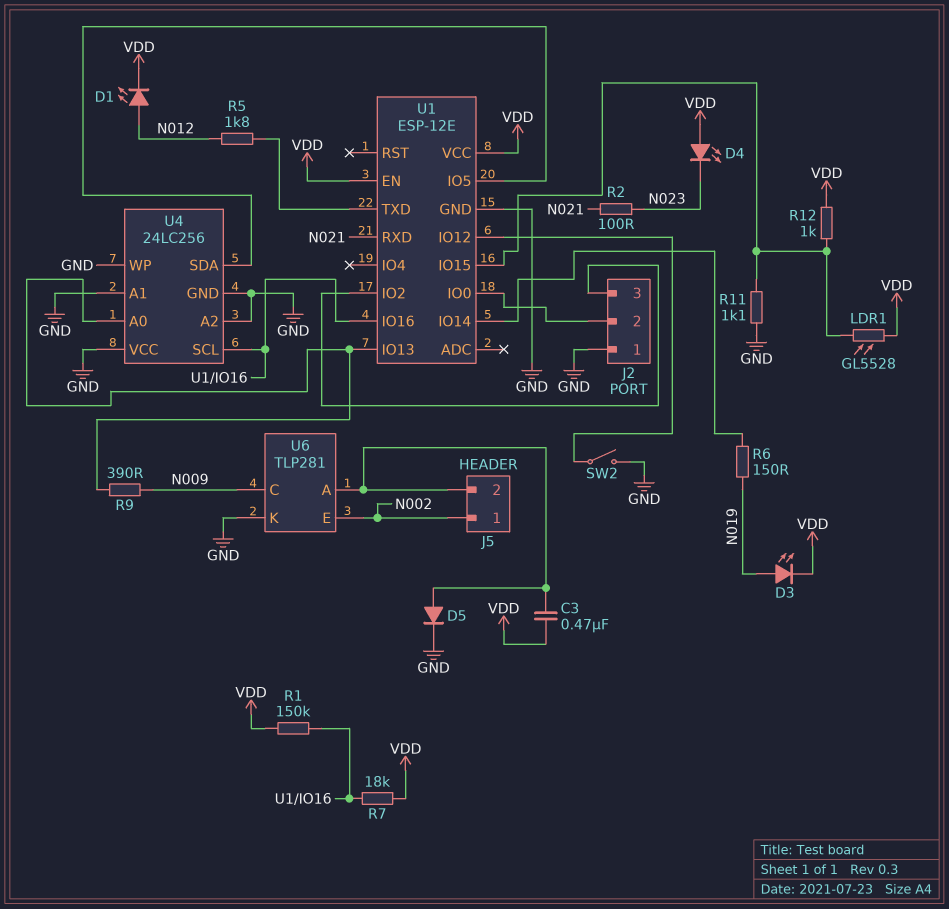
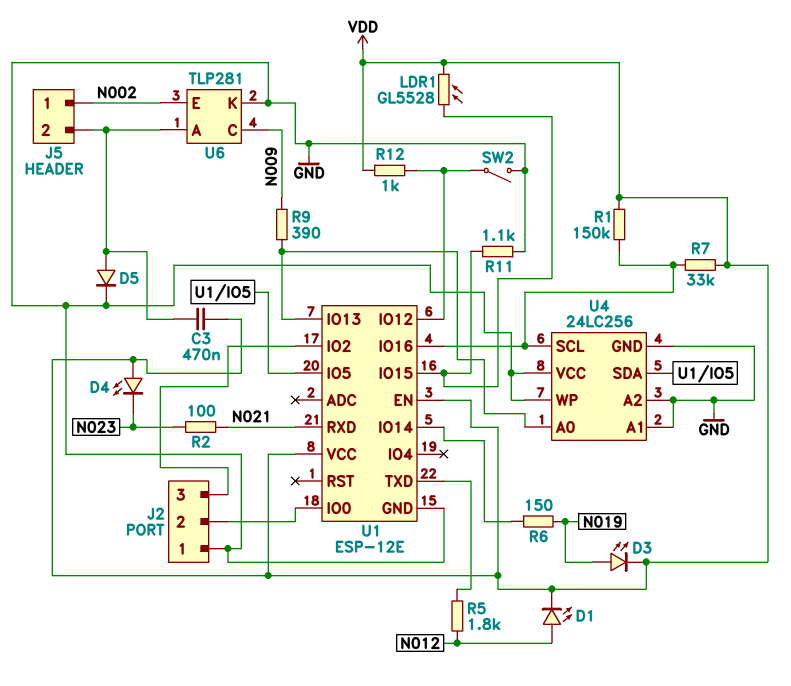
R7: 18k (U1/IO16, VDD) -> 33k (U1/IO16, VDD)
R12: 1k (U1/IO15, VDD) -> 1k (U1/IO12, VDD)

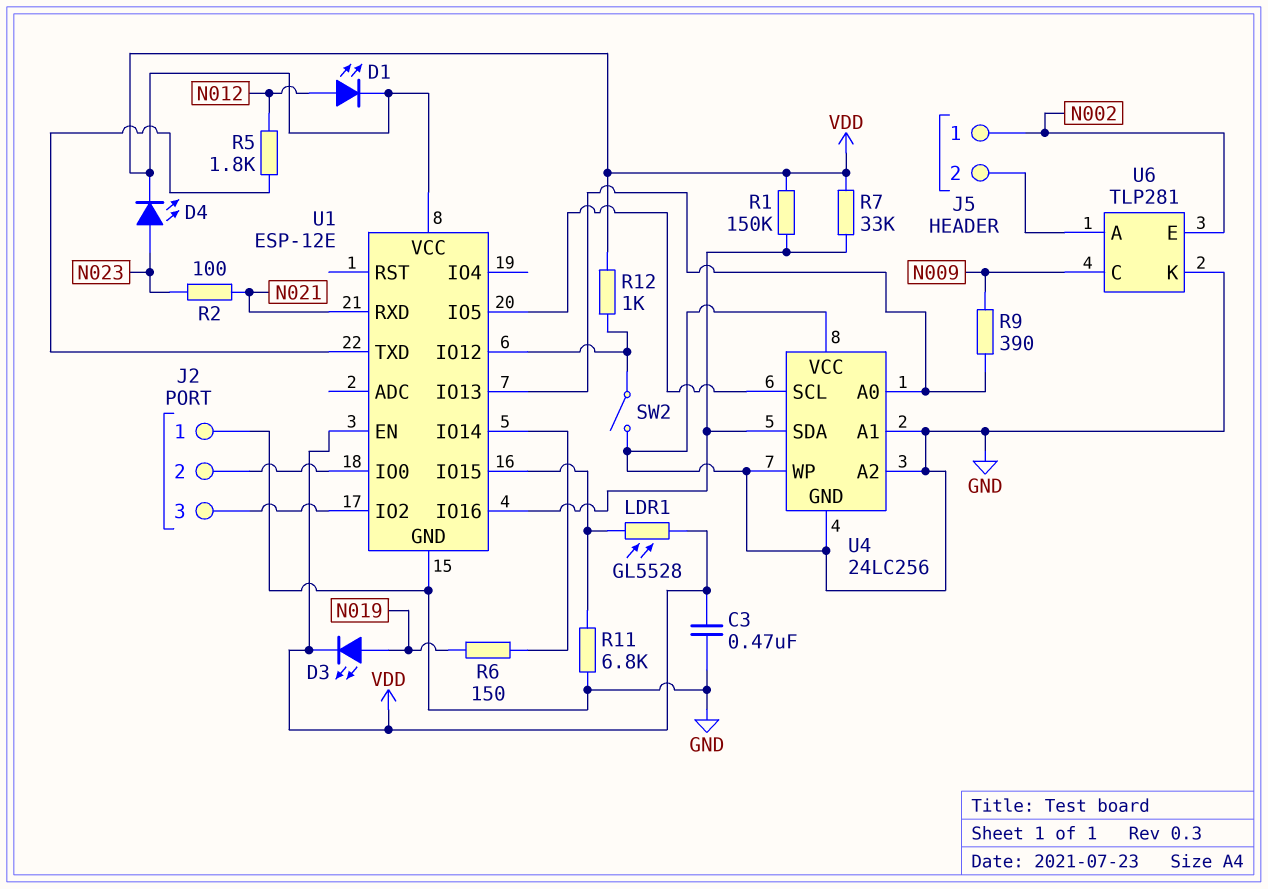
C3: 470nF (J5/2, VDD) -> 470nF (GND, VDD)
D4: LED (A VDD, K N023) -> LED (A N023, K VDD)
D5: diode (A J5/2, K GND) -> none
R11: 1.1k (GND, U1/IO15) -> 6.8k (GND, U1/IO15)
U4 pin SCL: U1/IO16 -> U1/IO5
U4 pin SDA: U1/IO5 -> U1/IO16

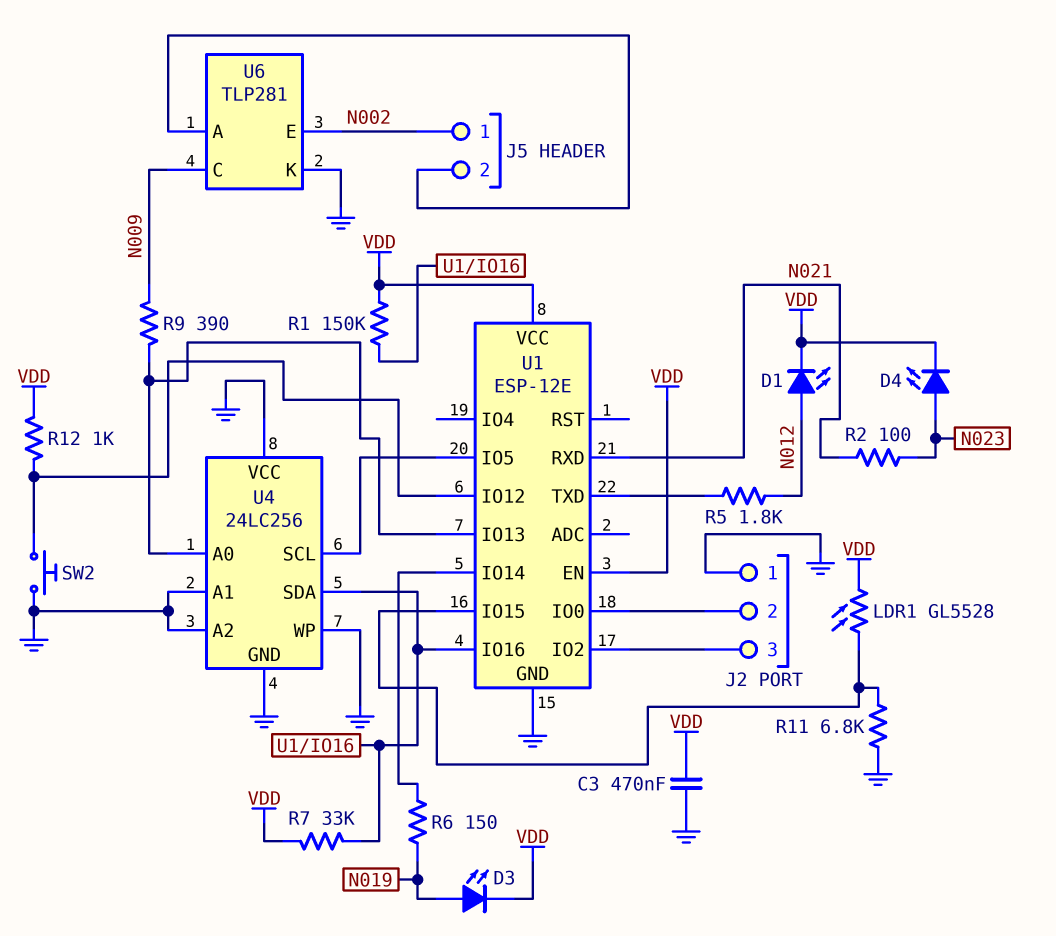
SW2: switch (GND, U1/IO12) -> button (GND, U1/IO12)

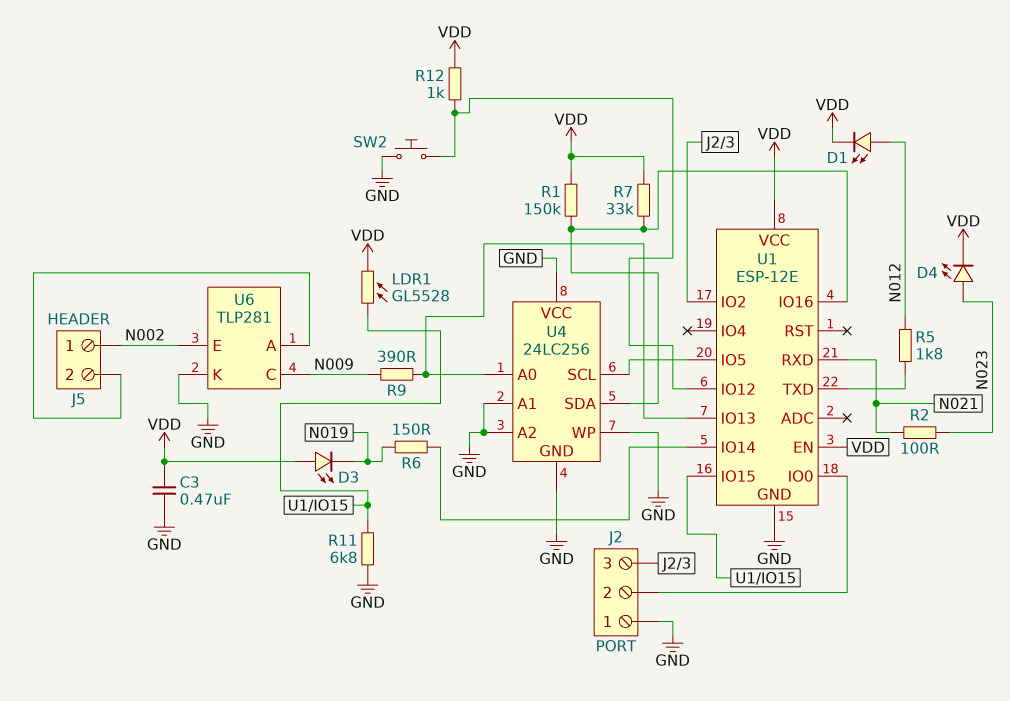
D3: LED (A N019, K VDD) -> LED (A VDD, K N019)

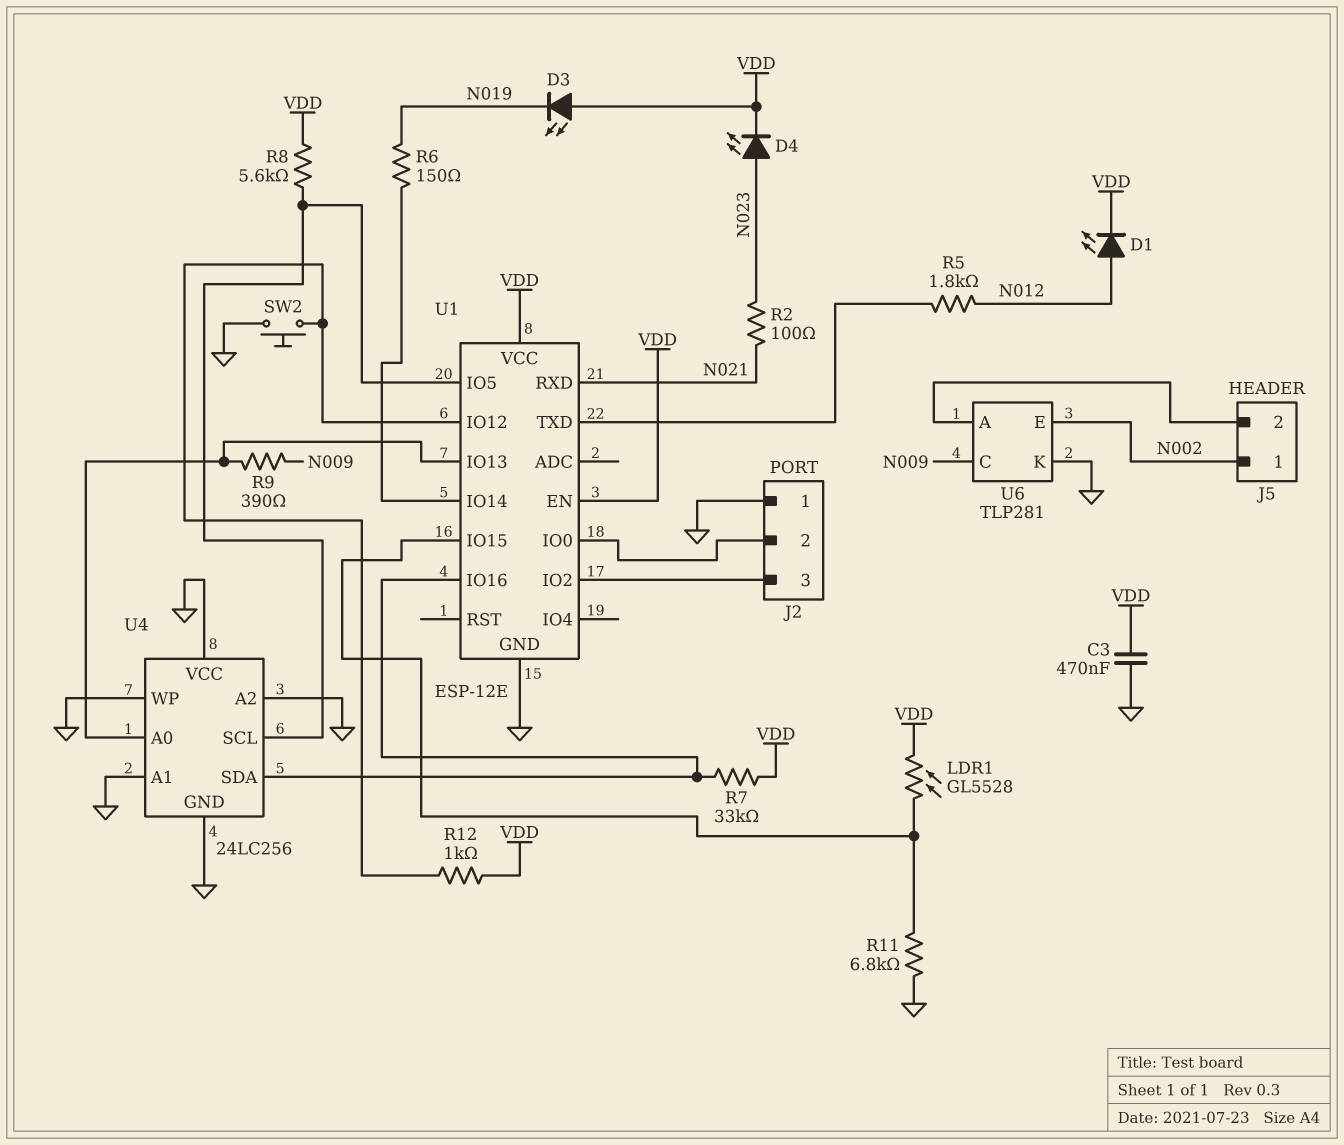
R1: 150k (U1/IO16, VDD) -> none
R8: none -> 5.6k (U1/IO5, VDD)

